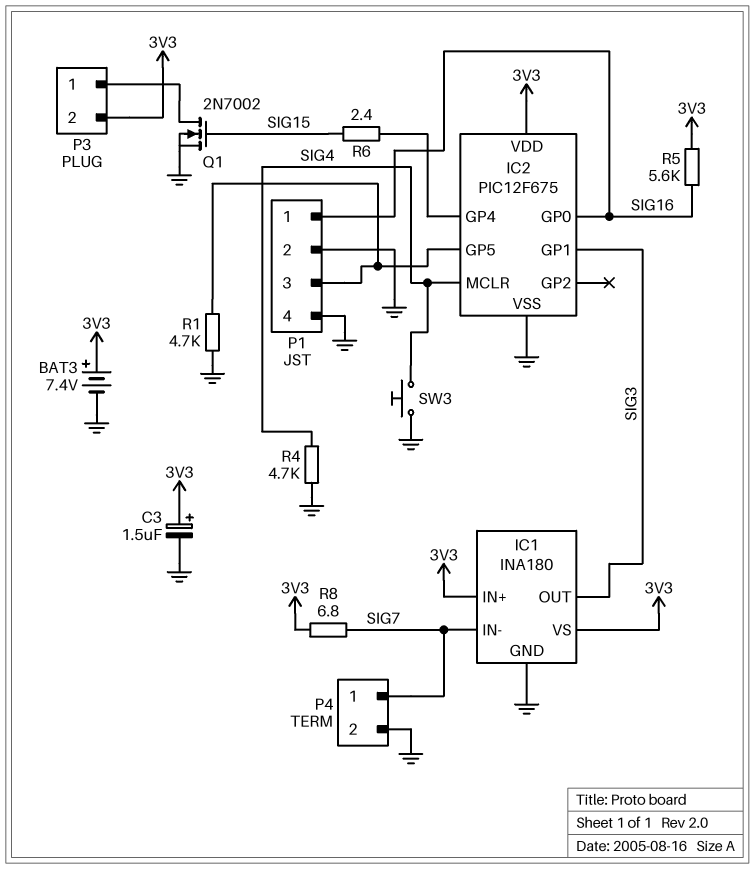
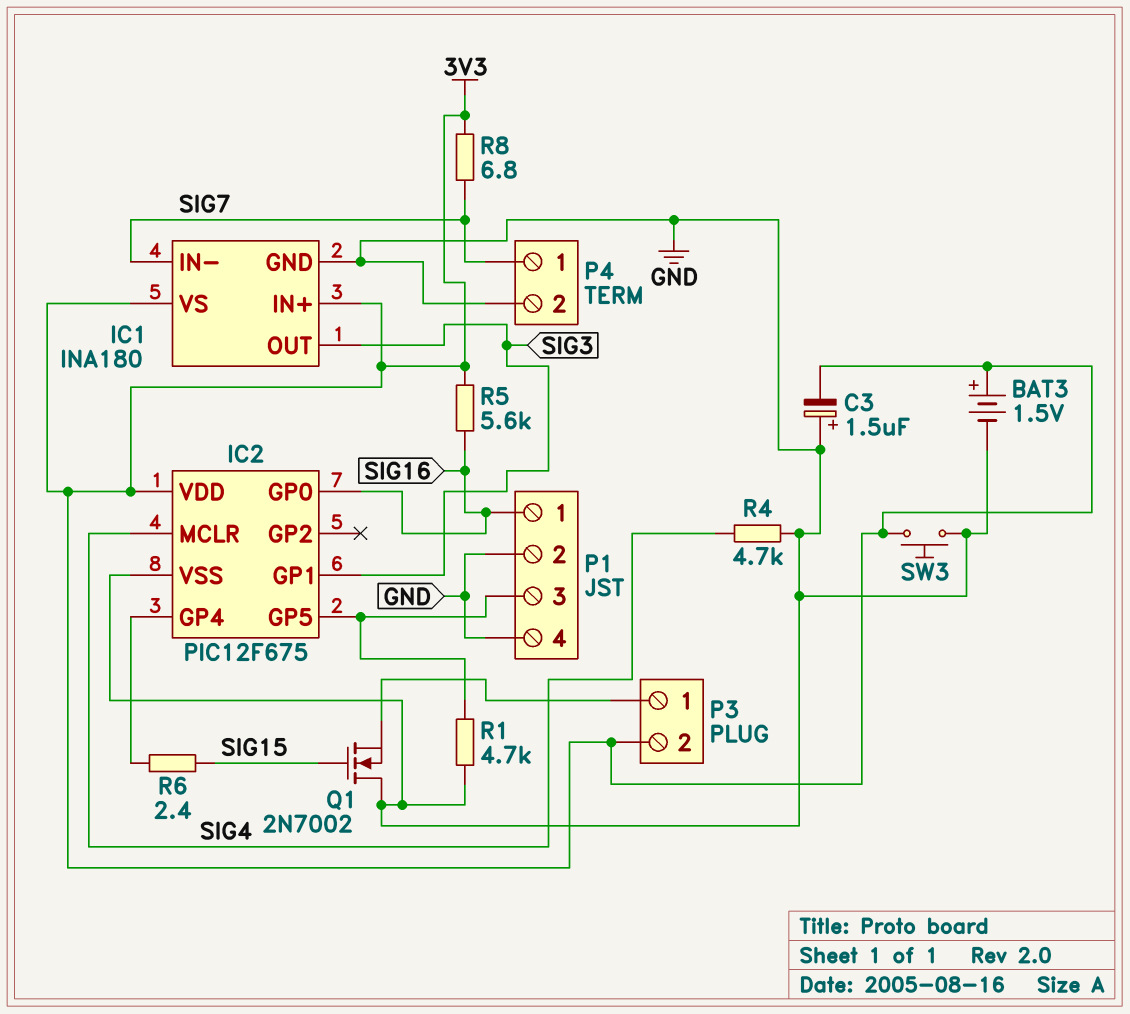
BAT3: 7.4V (plus 3V3, minus GND) -> 1.5V (plus 3V3, minus GND)
C3: 1.5uF (plus 3V3, minus GND) -> 1.5uF (plus GND, minus 3V3)
Q1: NMOS 2N7002 (G SIG15, D P3/1, S GND) -> NMOS 2N7002 (G SIG15, D GND, S P3/1)
SW3: button (GND, SIG4) -> button (3V3, GND)

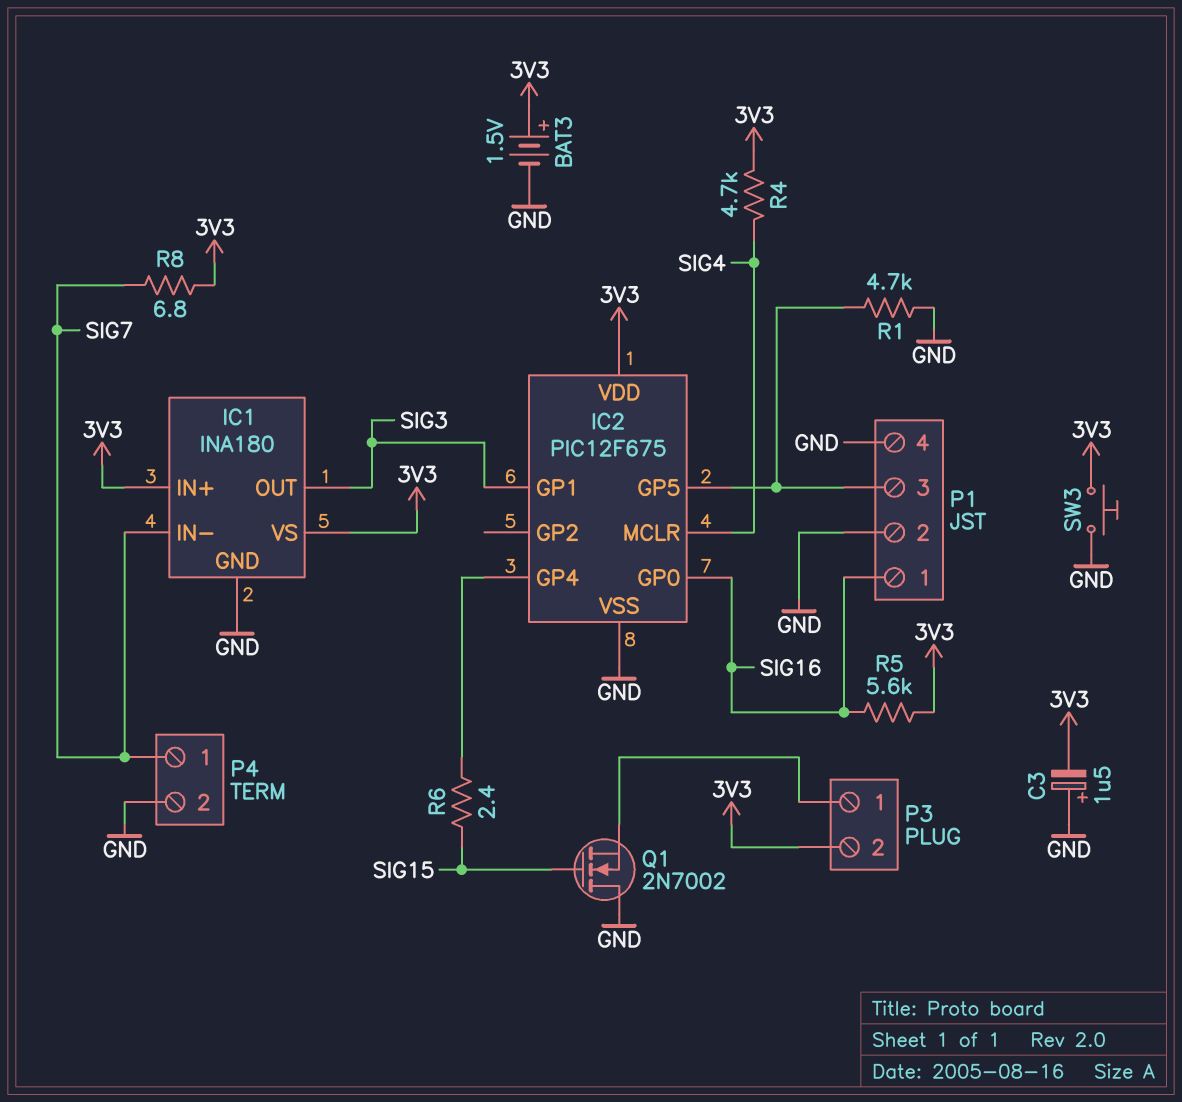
R4: 4.7k (GND, SIG4) -> 4.7k (3V3, SIG4)

